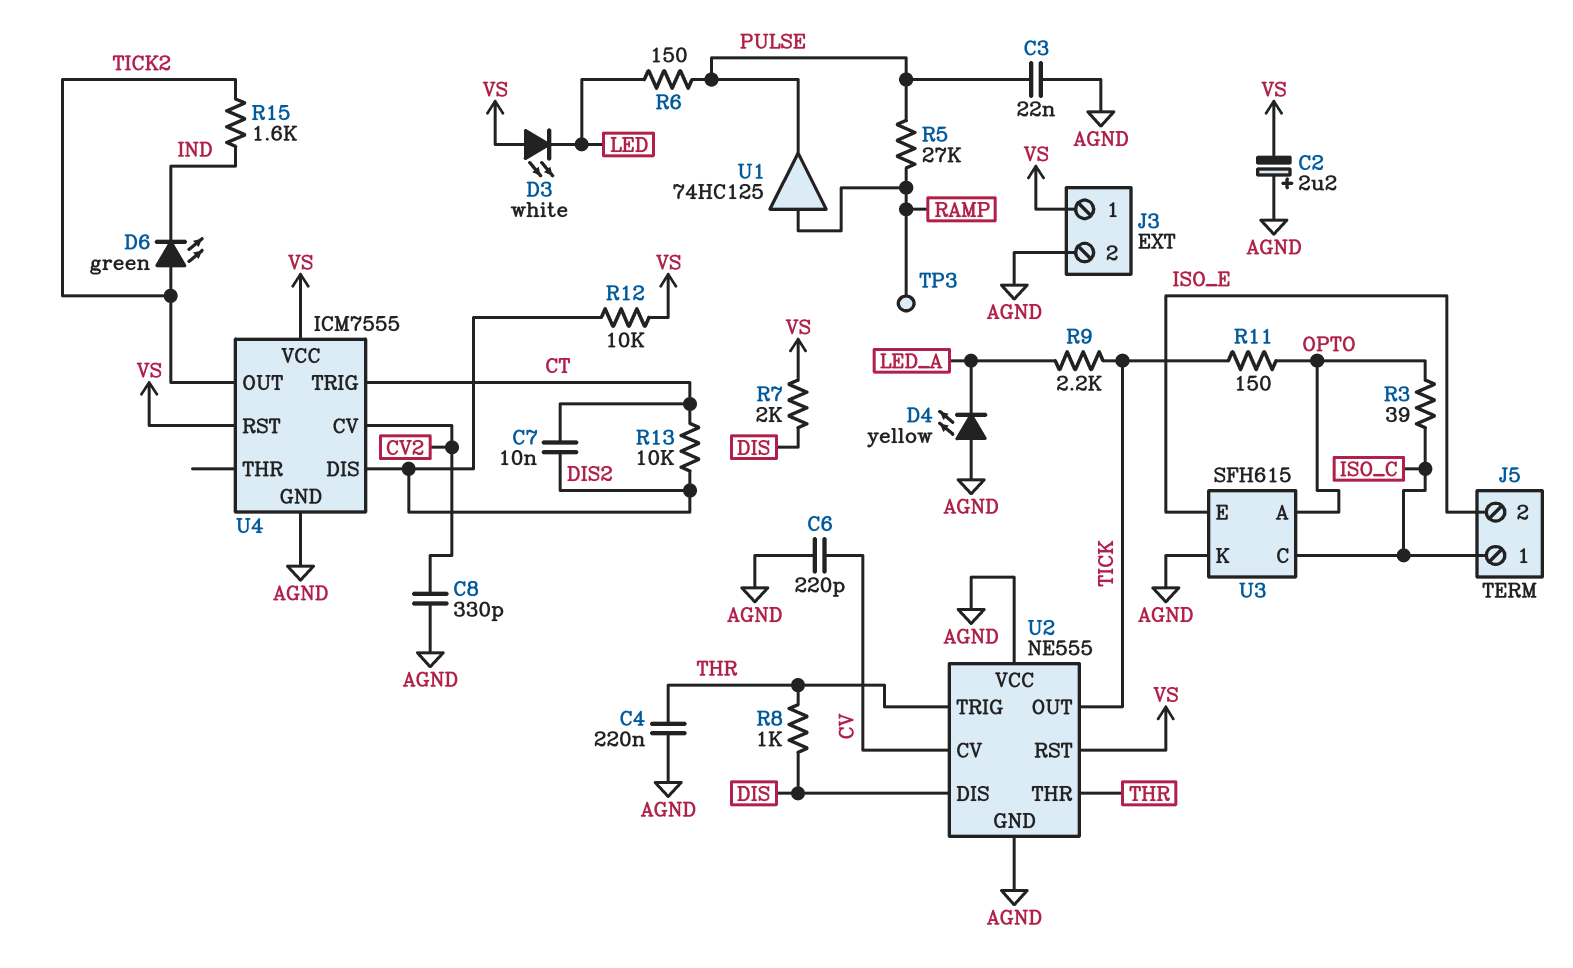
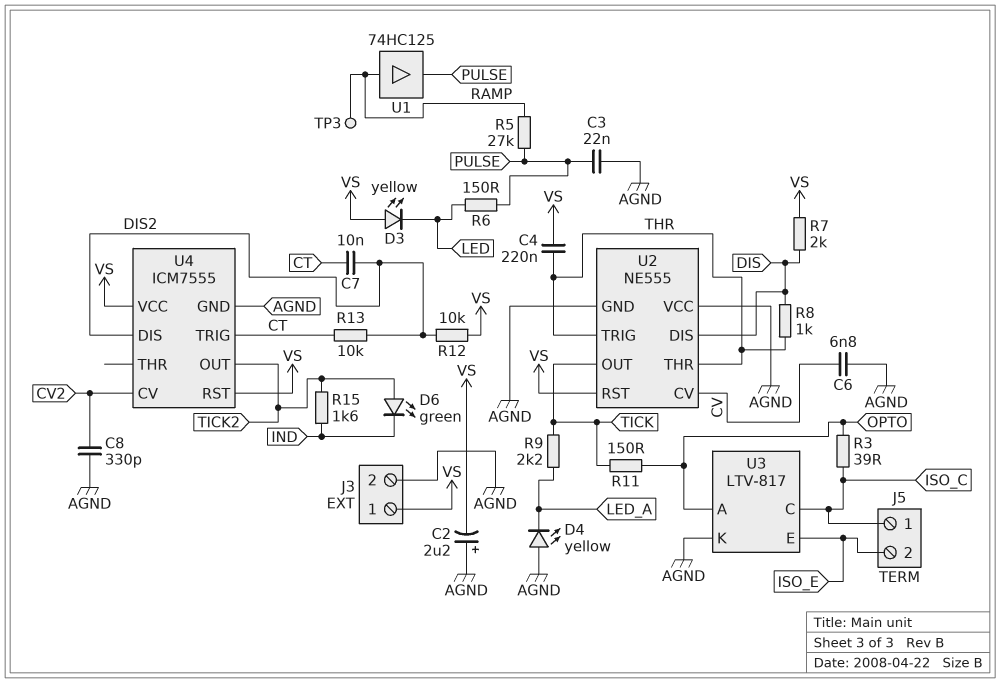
C4: 220nF (AGND, THR) -> 220nF (THR, VS)
C6: 220pF (AGND, CV) -> 6.8nF (AGND, CV)
D3: LED white (A VS, K LED) -> LED yellow (A VS, K LED)
U3: SFH615 -> LTV-817

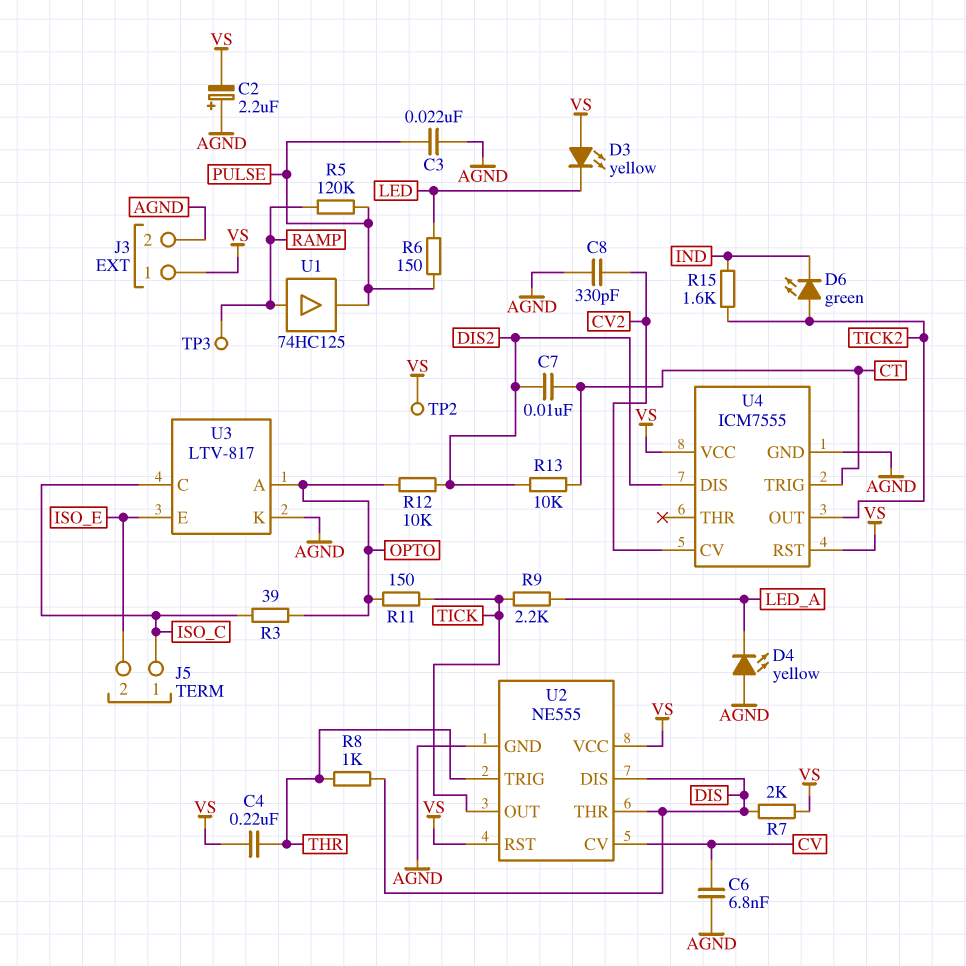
R5: 27k (PULSE, RAMP) -> 120k (PULSE, RAMP)
R12: 10k (DIS2, VS) -> 10k (DIS2, OPTO)
TP2: none -> test point (VS)
U2 pin THR: THR -> DIS
U2 pin VCC: AGND -> VS

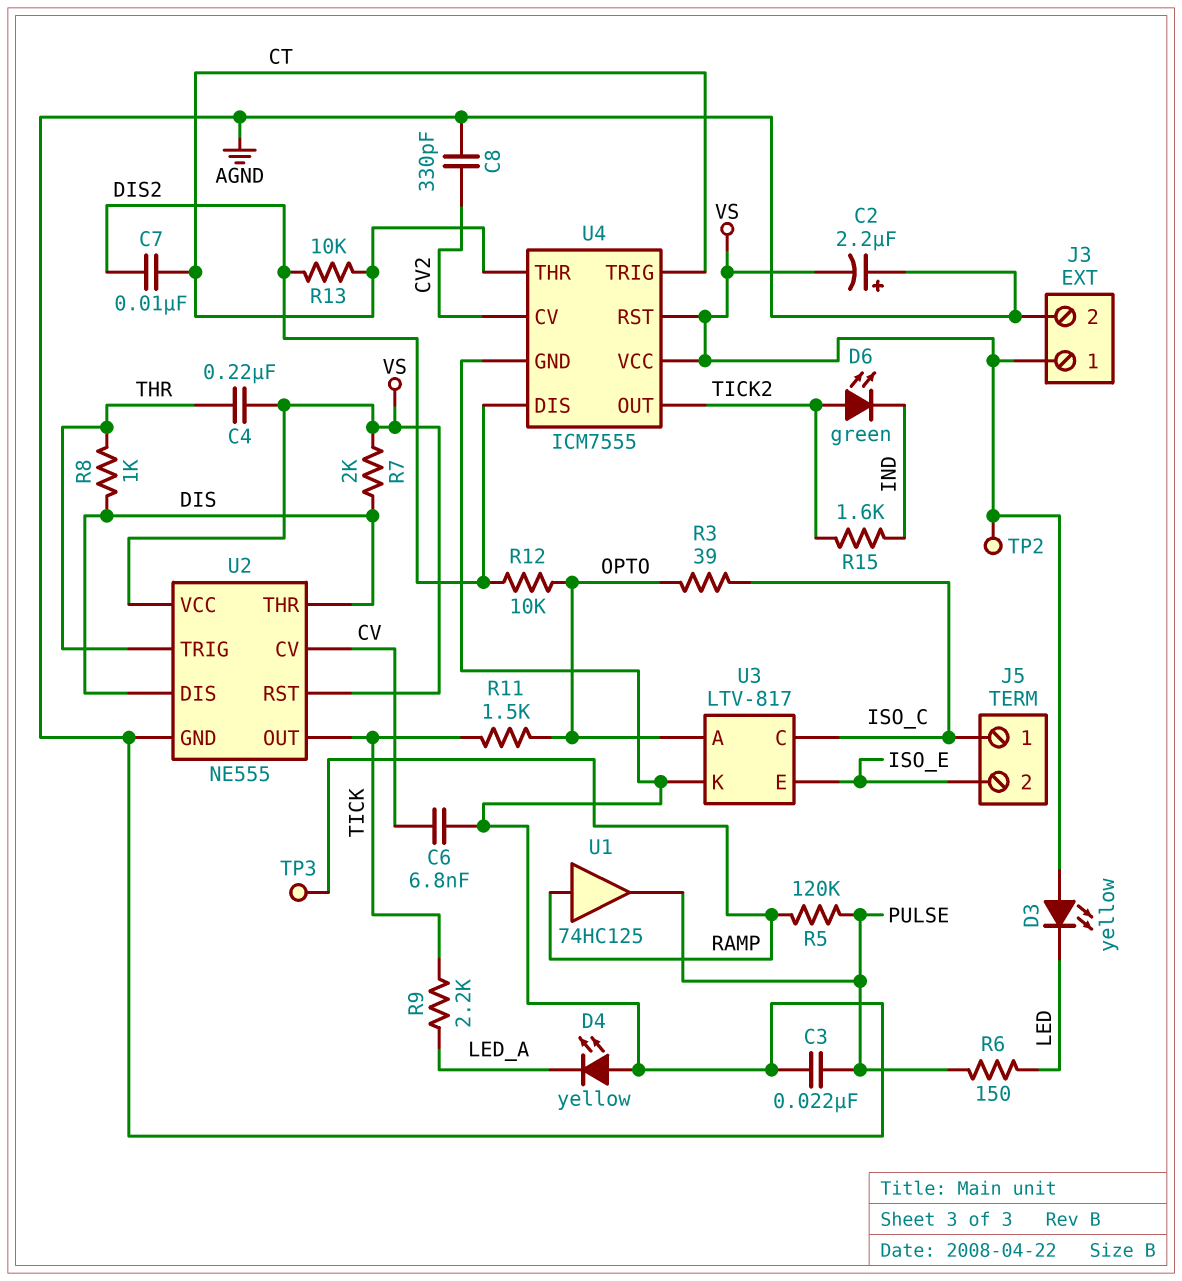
R11: 150 (OPTO, TICK) -> 1.5k (OPTO, TICK)
U4 pin THR: none -> CT

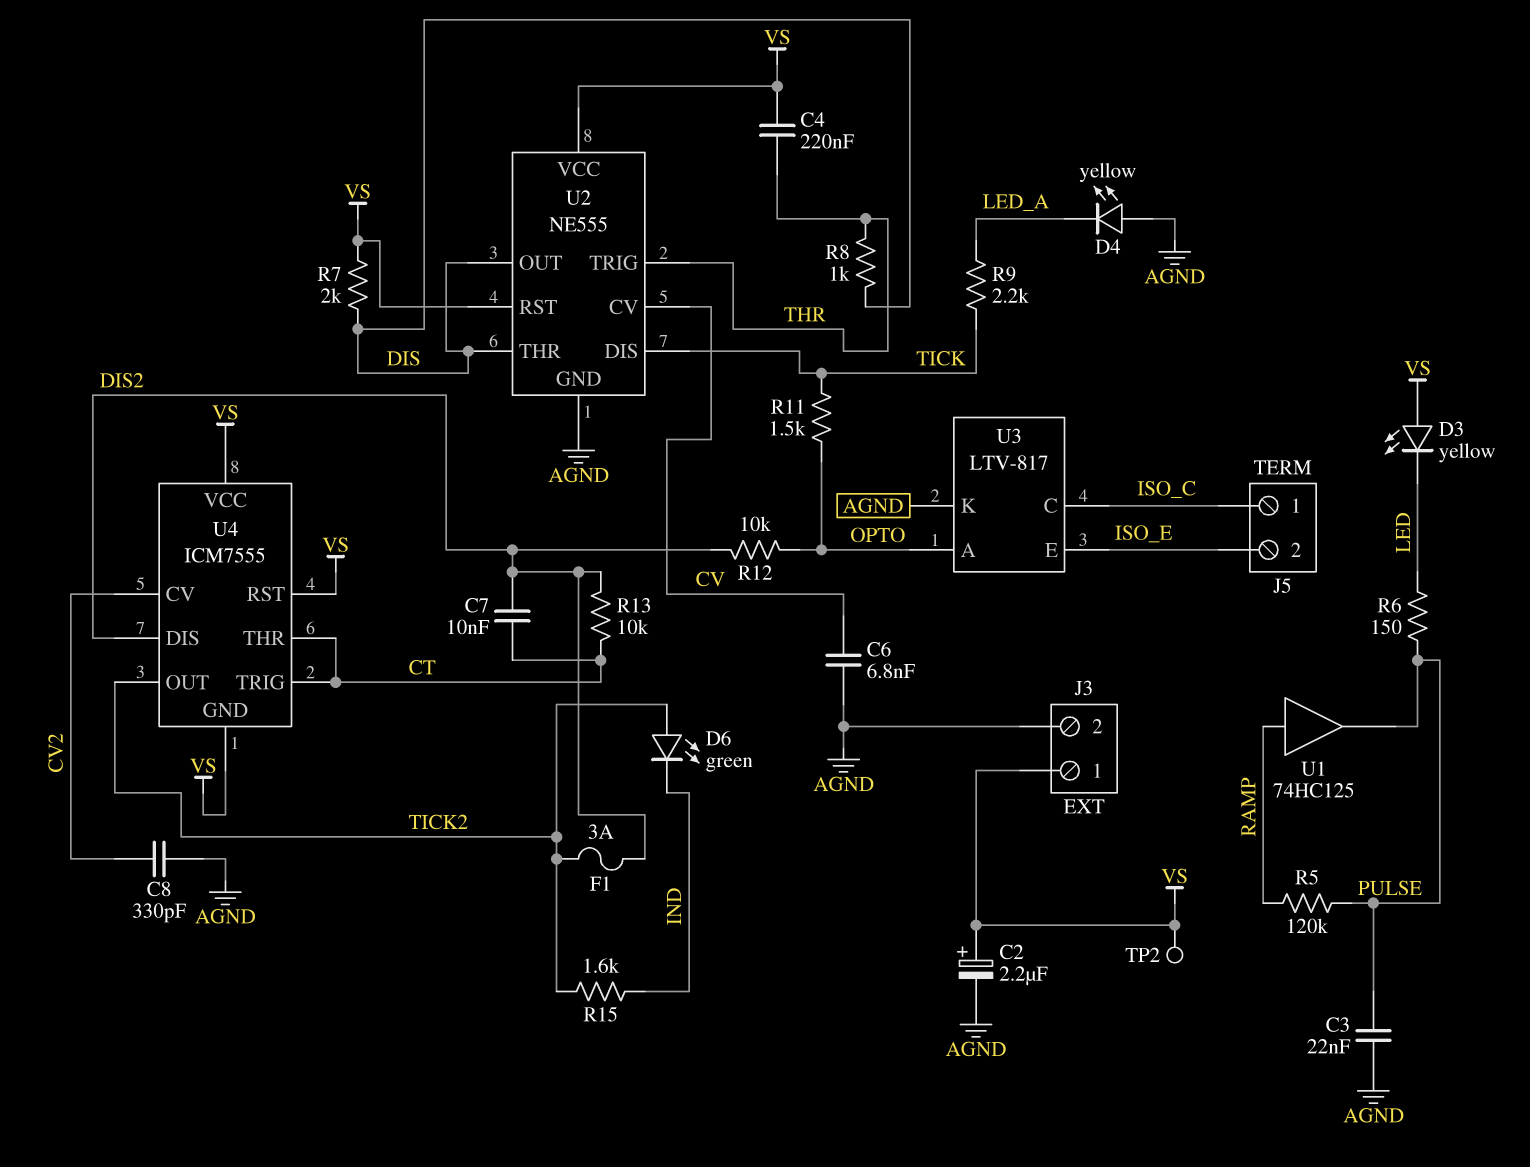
C2: 2.2uF (plus AGND, minus VS) -> 2.2uF (plus VS, minus AGND)
F1: none -> 3A (DIS2, TICK2)
R3: 39 (ISO_C, OPTO) -> none
TP3: test point (RAMP) -> none
U2 pin DIS: DIS -> TICK
U2 pin OUT: TICK -> DIS
U4 pin GND: AGND -> VS

